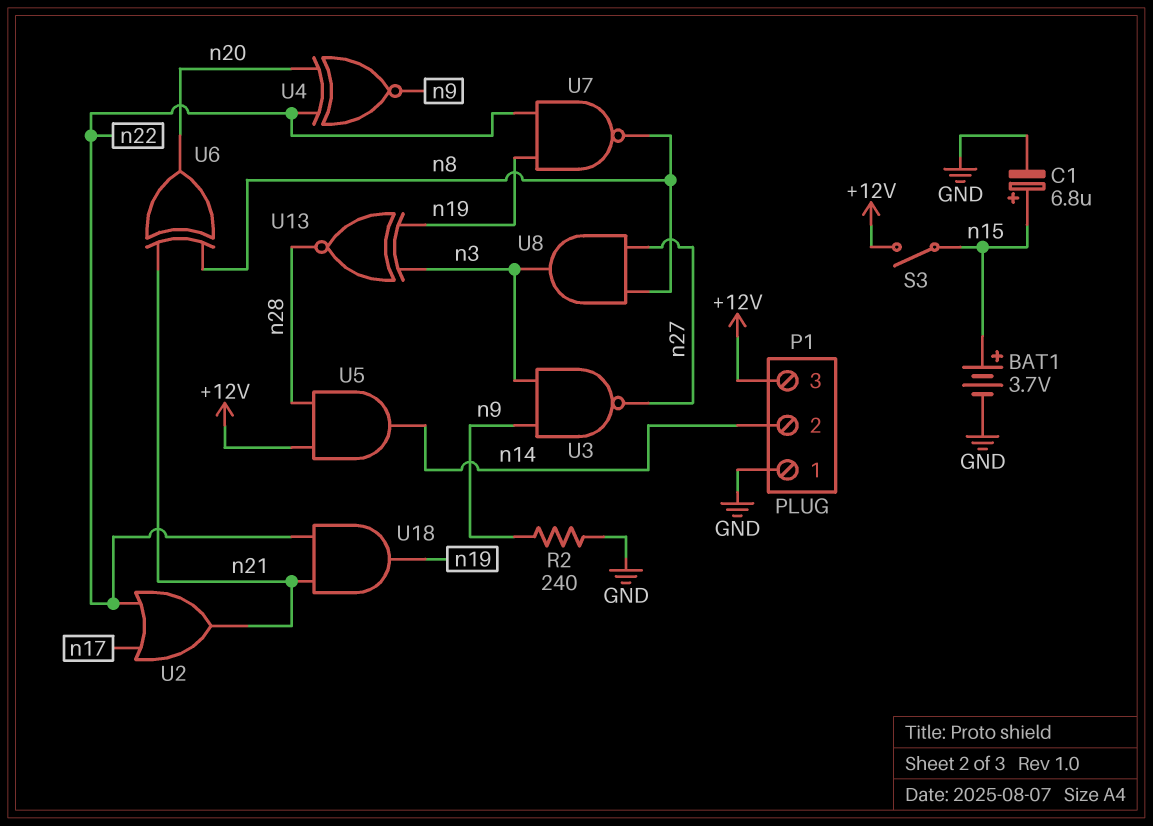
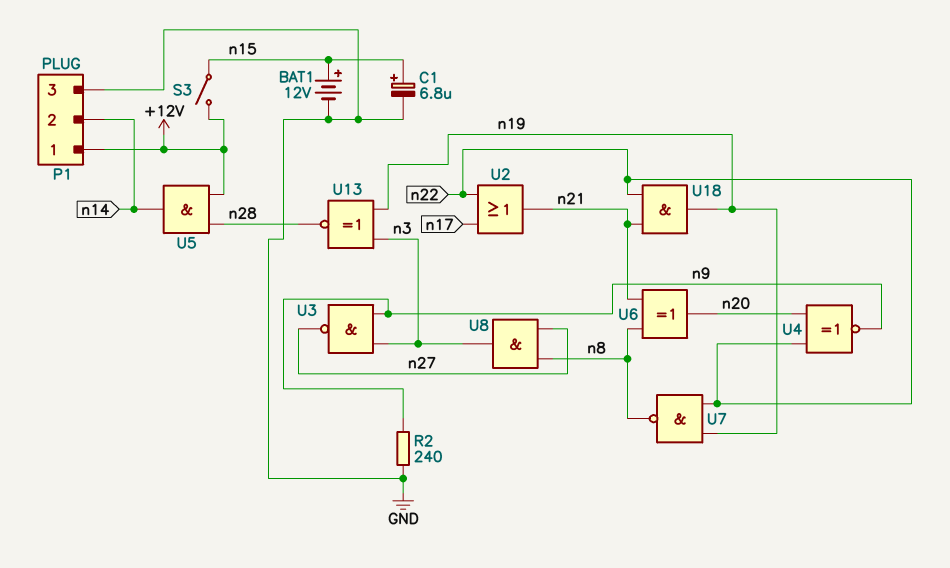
BAT1: 3.7V (plus n15, minus GND) -> 12V (plus n15, minus GND)
P1 pin 1: GND -> +12V
P1 pin 3: +12V -> GND

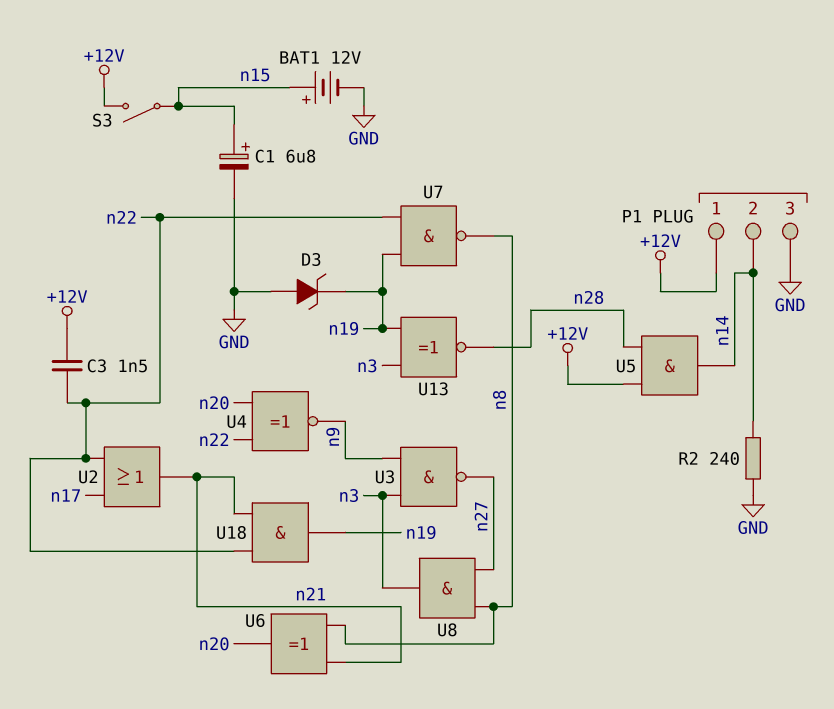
C3: none -> 1.5nF (+12V, n22)
D3: none -> zener (A GND, K n19)
R2: 240 (GND, n9) -> 240 (GND, n14)

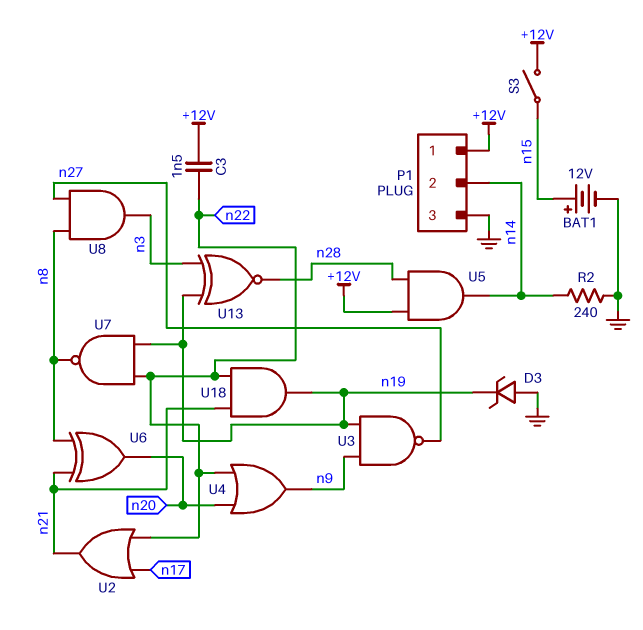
C1: 6.8uF (plus n15, minus GND) -> none
U3: NAND (in n3, in n9, out n27) -> NAND (in n9, in n19, out n27)
U4: XNOR (in n20, in n22, out n9) -> OR (in n20, in n22, out n9)

